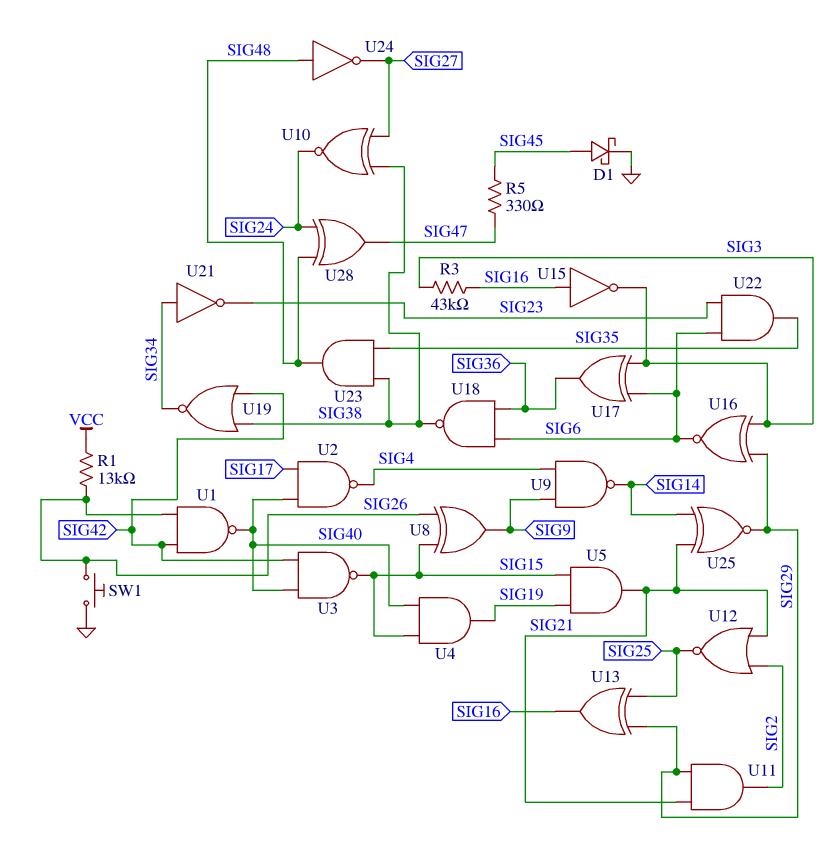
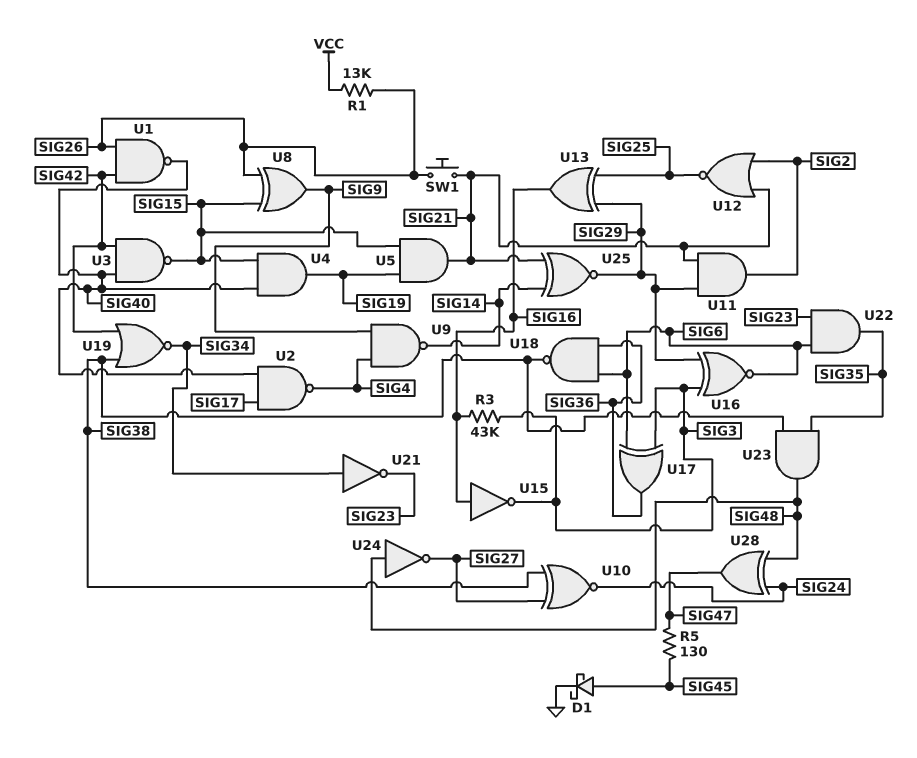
R5: 330 (SIG45, SIG47) -> 130 (SIG45, SIG47)
SW1: button (GND, SIG26) -> button (SIG21, SIG26)

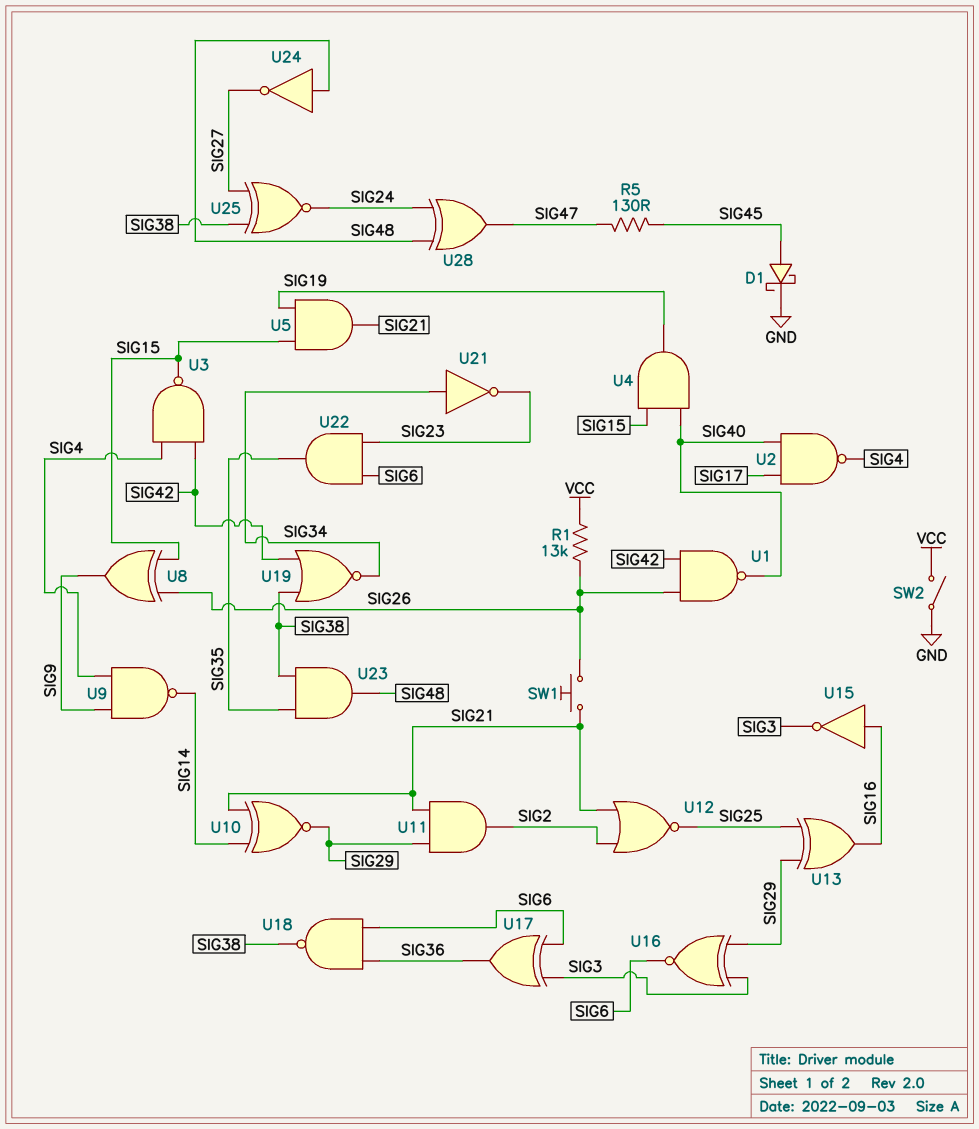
R3: 43k (SIG3, SIG16) -> none
SW2: none -> switch (GND, VCC)
U3: NAND (in SIG40, in SIG42, out SIG15) -> NAND (in SIG4, in SIG42, out SIG15)
U10: XNOR (in SIG27, in SIG38, out SIG24) -> XNOR (in SIG14, in SIG21, out SIG29)
U25: XNOR (in SIG14, in SIG21, out SIG29) -> XNOR (in SIG27, in SIG38, out SIG24)

